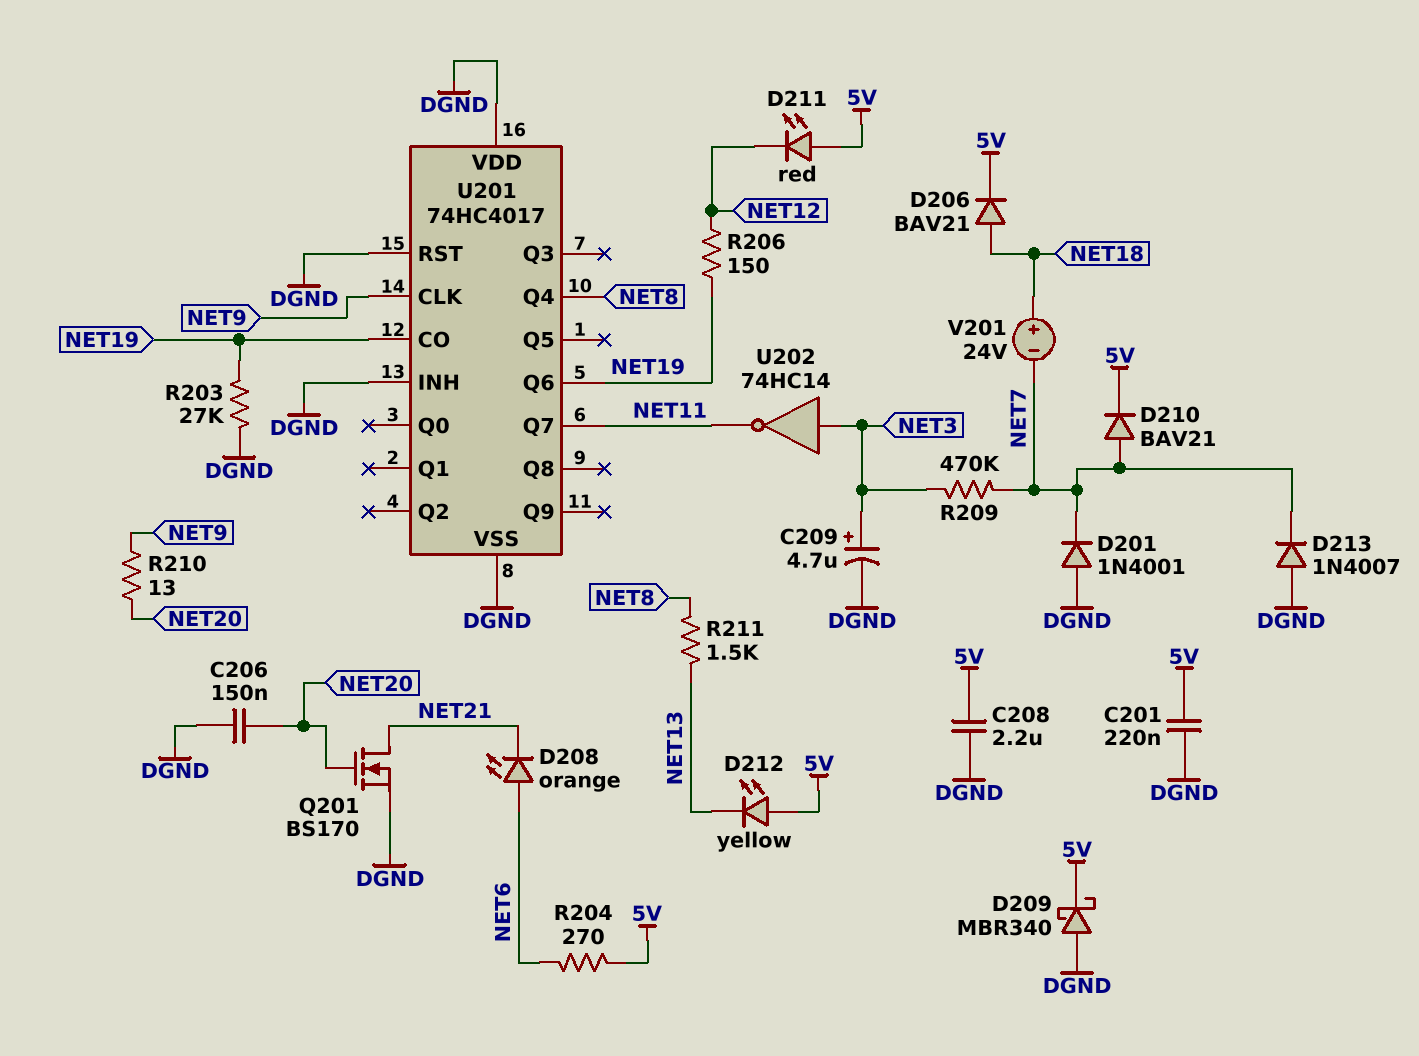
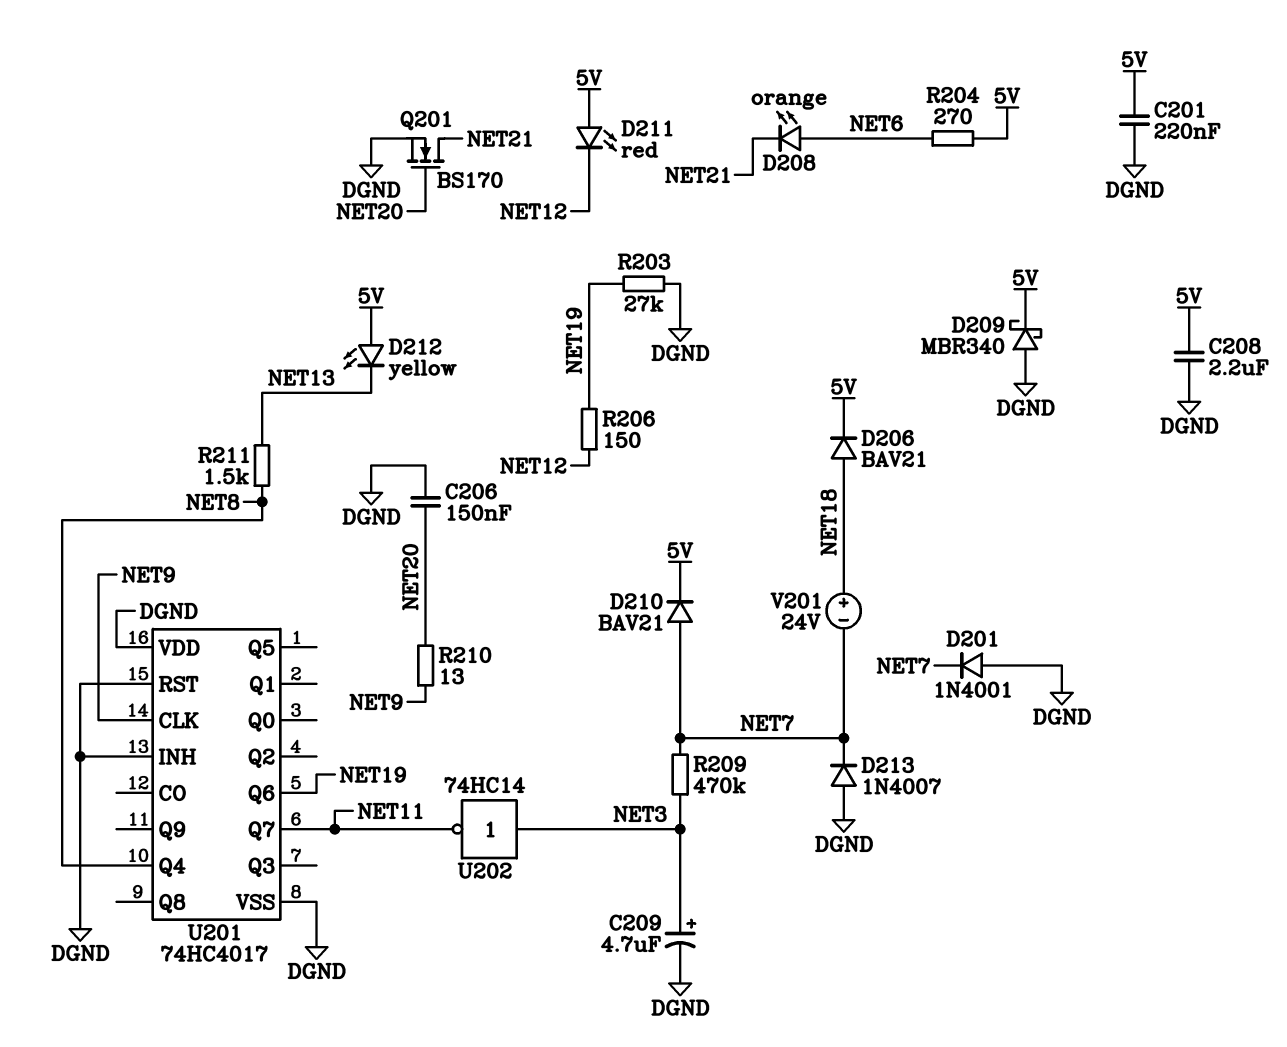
U201 pin CO: NET19 -> none

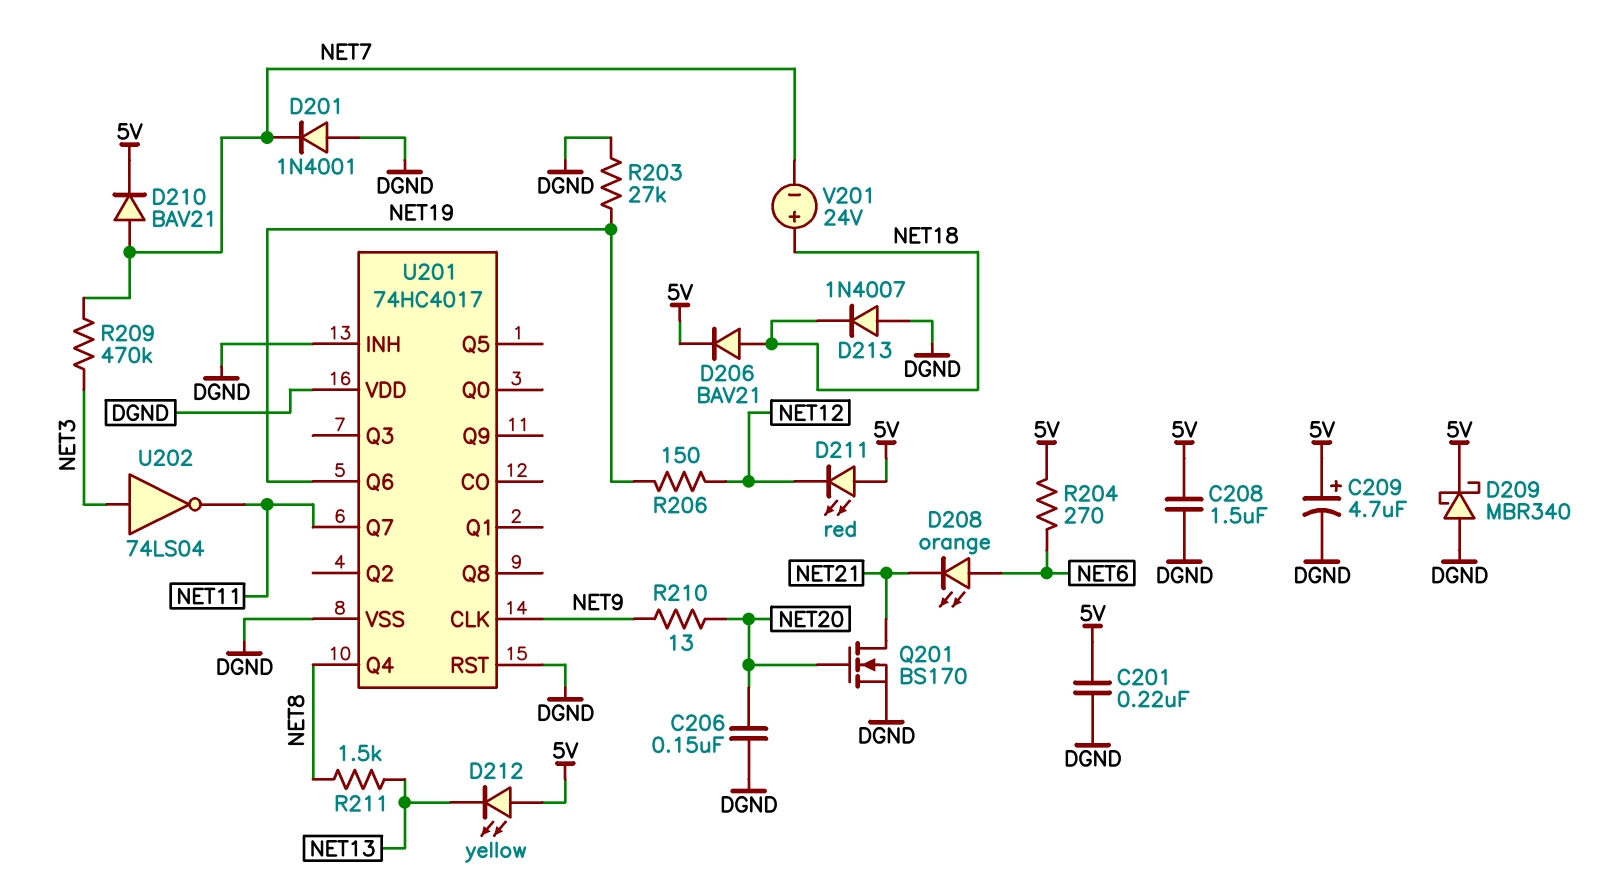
C208: 2.2uF (5V, DGND) -> 1.5uF (5V, DGND)
C209: 4.7uF (plus NET3, minus DGND) -> 4.7uF (plus 5V, minus DGND)
D213: diode 1N4007 (A DGND, K NET7) -> diode 1N4007 (A DGND, K NET18)
U202: NOT 74HC14 (in NET3, out NET11) -> NOT 74LS04 (in NET3, out NET11)

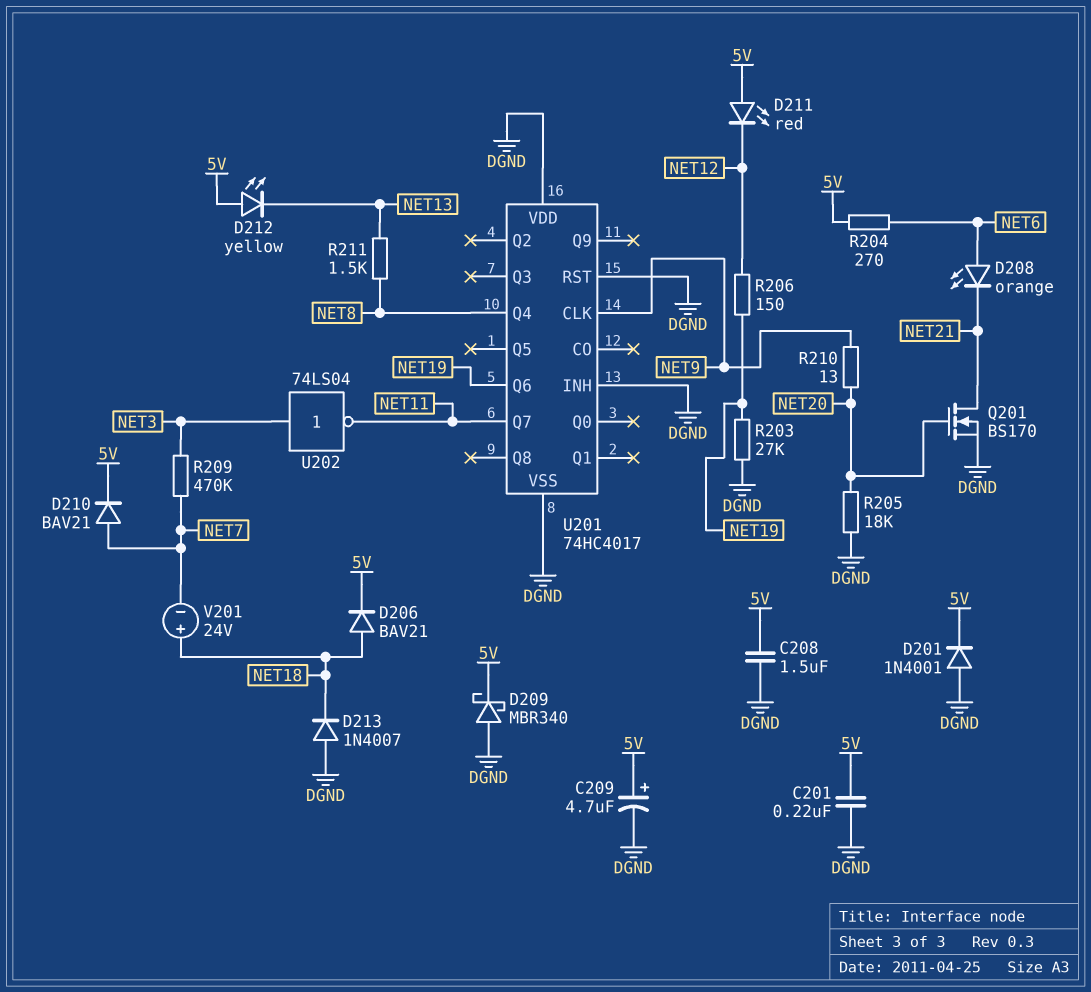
C206: 150nF (DGND, NET20) -> none
D201: diode 1N4001 (A DGND, K NET7) -> diode 1N4001 (A DGND, K 5V)
R205: none -> 18k (DGND, NET20)

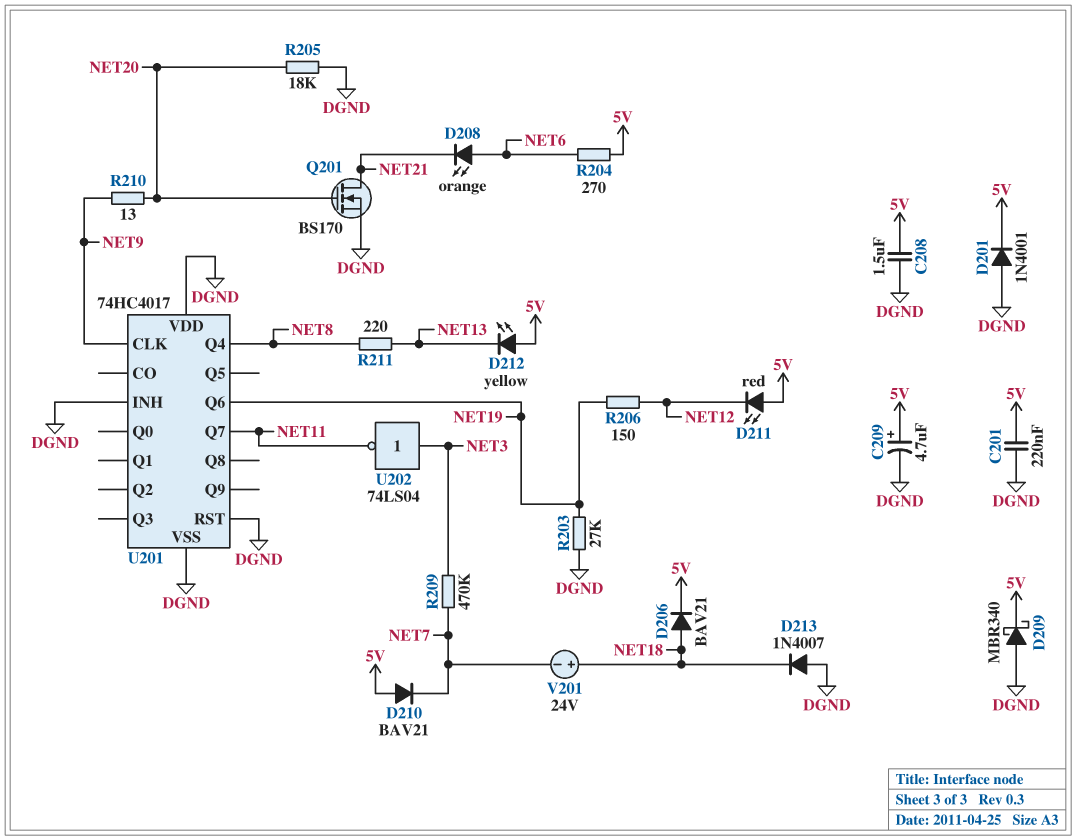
D210: diode BAV21 (A NET7, K 5V) -> diode BAV21 (A 5V, K NET7)
R211: 1.5k (NET8, NET13) -> 220 (NET8, NET13)

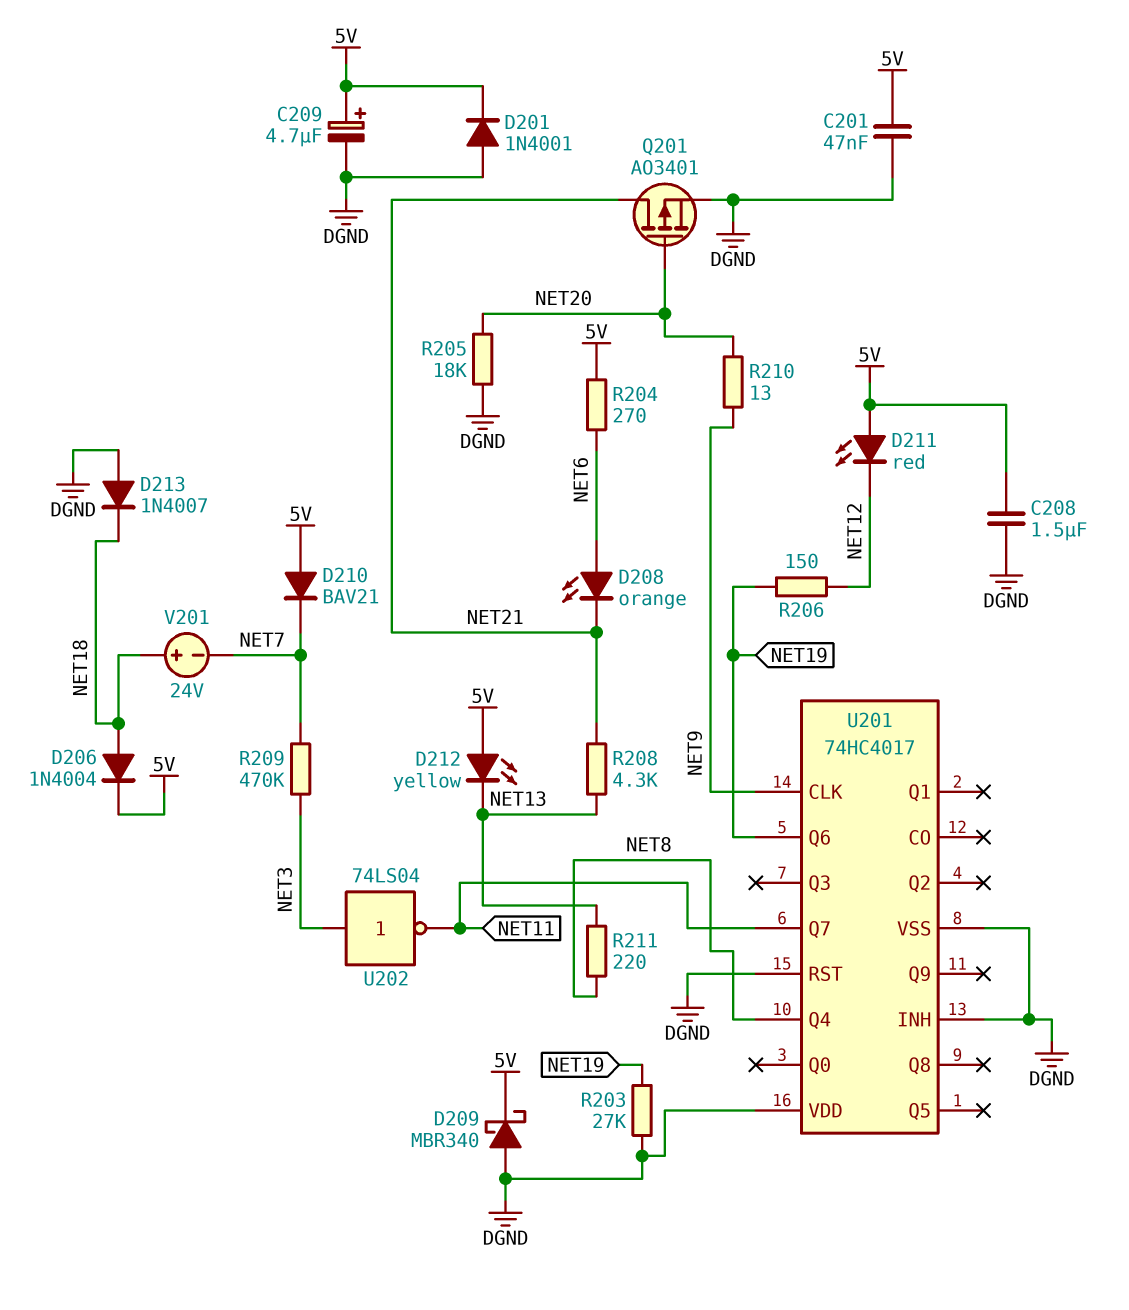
C201: 220nF (5V, DGND) -> 47nF (5V, DGND)
D206: diode BAV21 (A NET18, K 5V) -> diode 1N4004 (A NET18, K 5V)
Q201: NMOS BS170 (G NET20, D NET21, S DGND) -> PMOS AO3401 (G NET20, D NET21, S DGND)
R208: none -> 4.3k (NET13, NET21)

